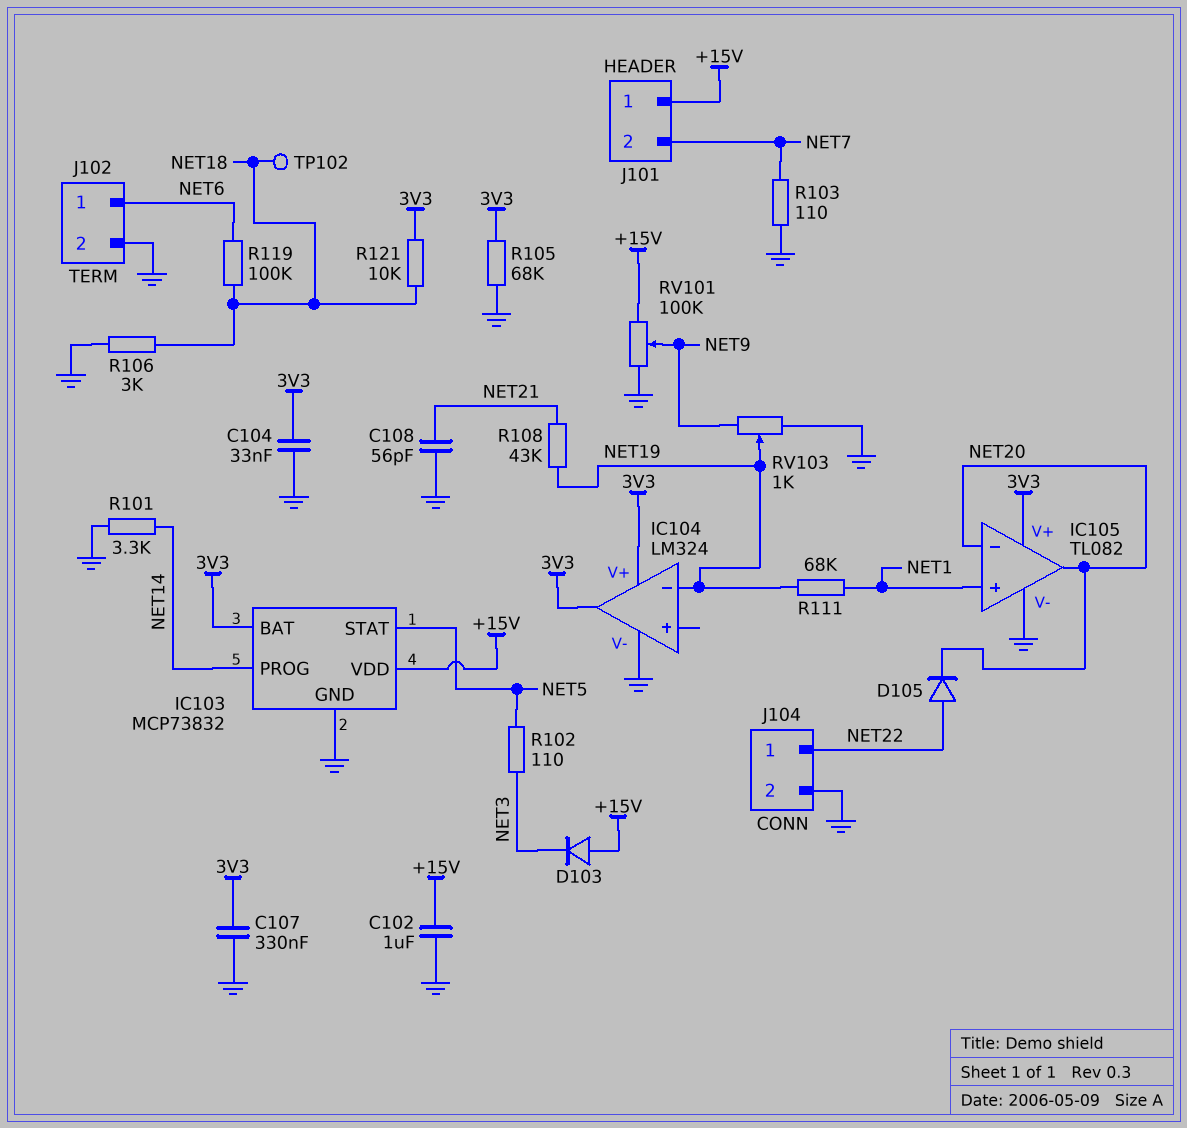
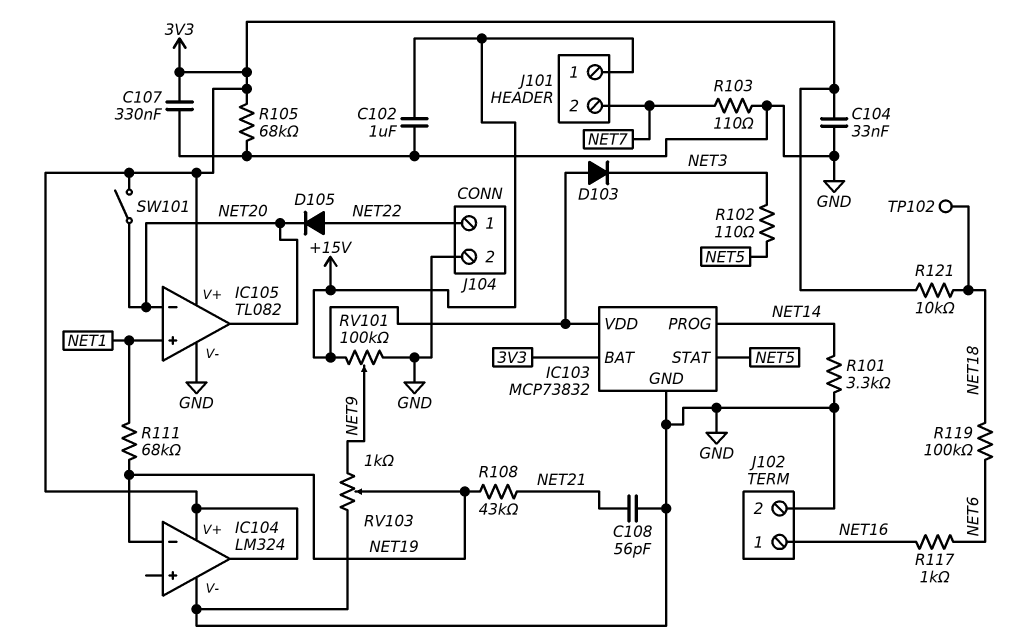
J102 pin 1: NET6 -> NET16
R106: 3k (GND, NET18) -> none
R117: none -> 1k (NET6, NET16)
SW101: none -> switch (3V3, NET20)

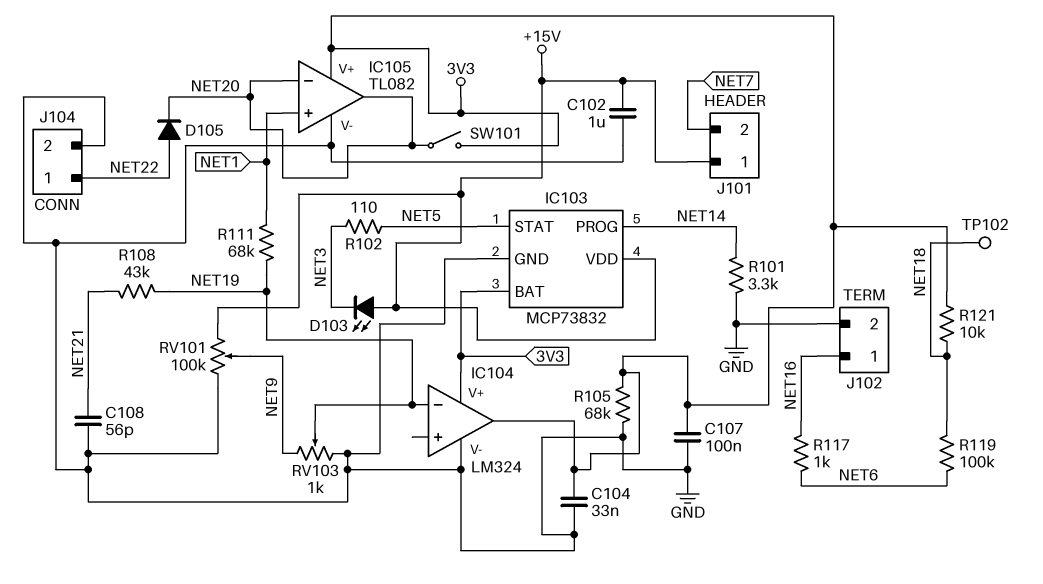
C107: 330nF (3V3, GND) -> 100nF (3V3, GND)
D103: diode (A +15V, K NET3) -> LED (A +15V, K NET3)
R103: 110 (GND, NET7) -> none

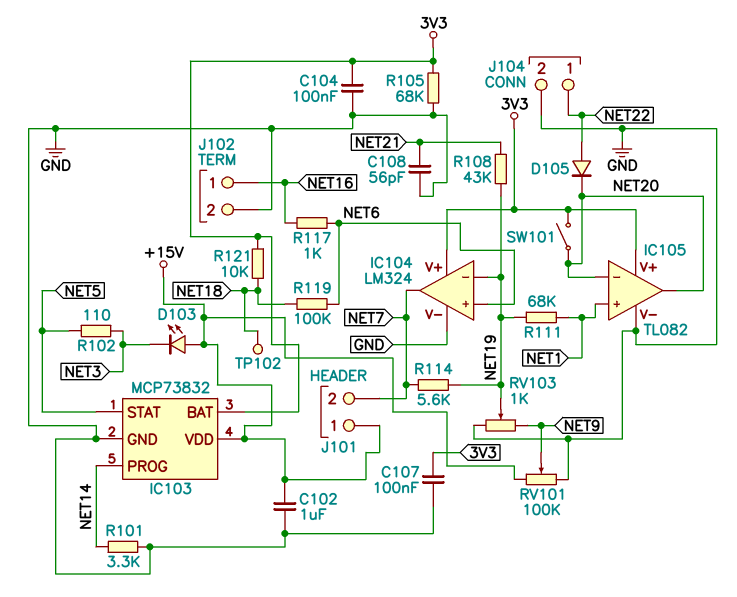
C104: 33nF (3V3, GND) -> 100nF (3V3, GND)
IC104 pin in+: none -> NET6
IC104 pin out: 3V3 -> NET7
R114: none -> 5.6k (NET7, NET19)

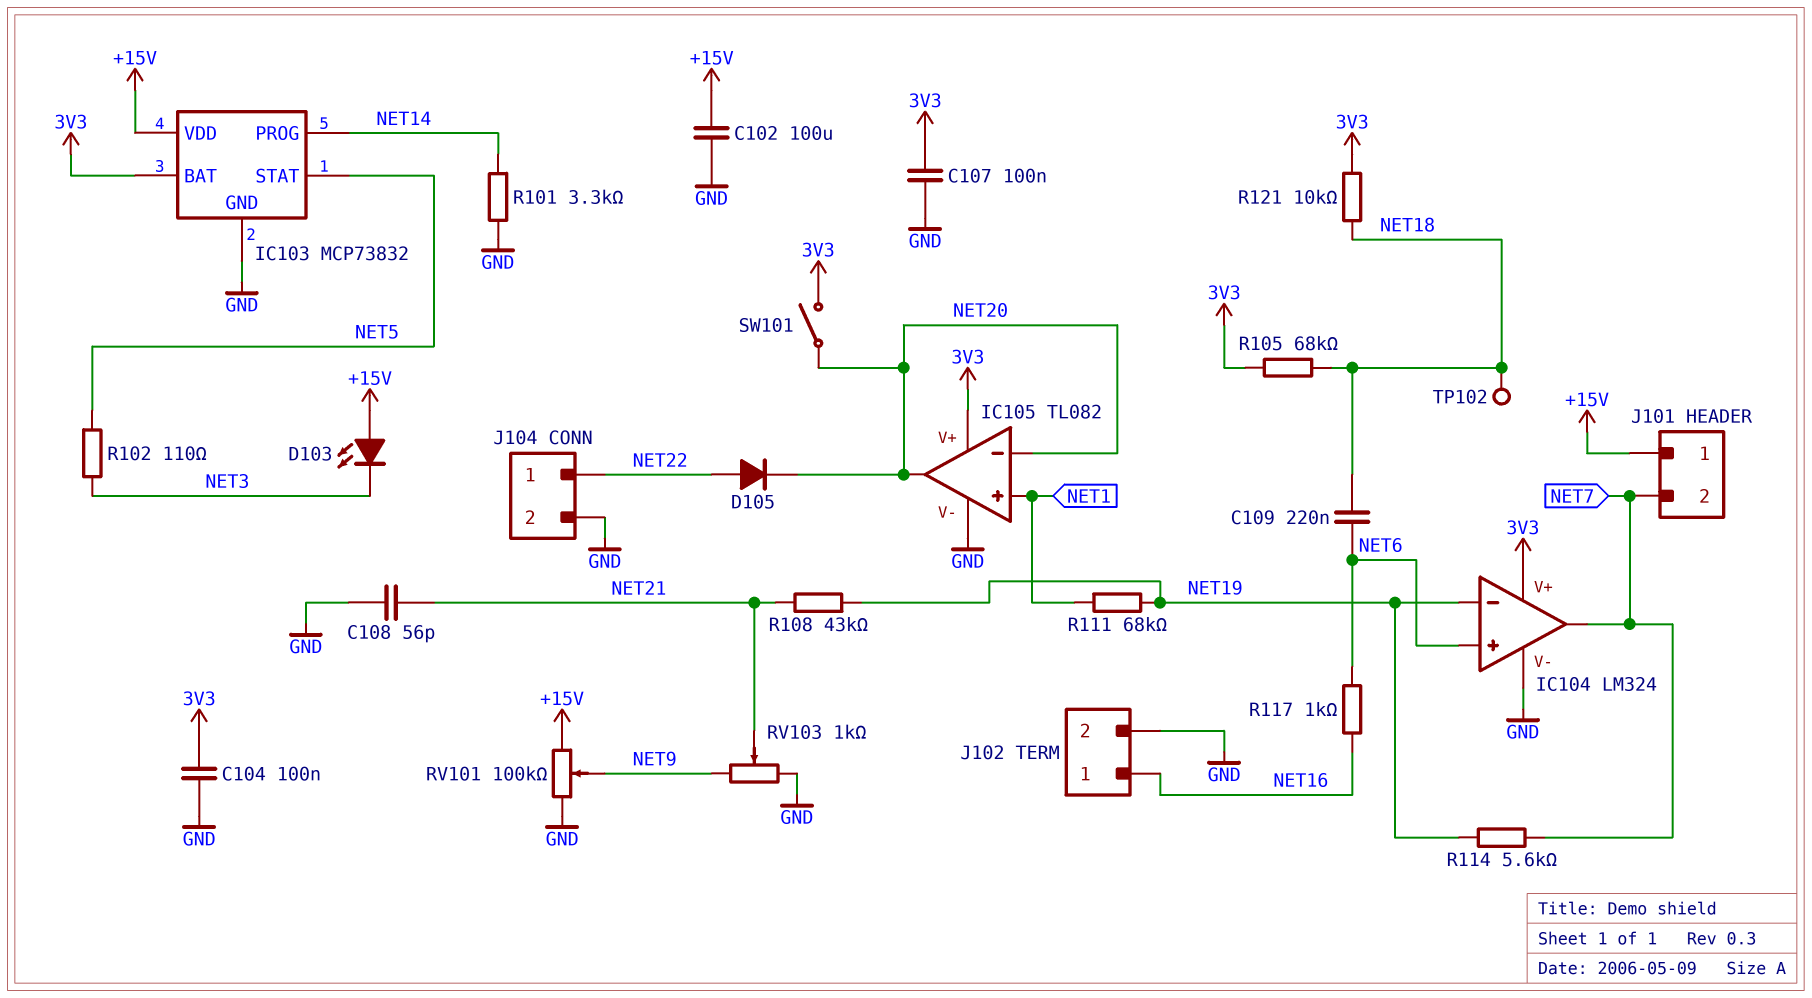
C102: 1uF (+15V, GND) -> 100uF (+15V, GND)
C109: none -> 220nF (NET6, NET18)
R105: 68k (3V3, GND) -> 68k (3V3, NET18)
R119: 100k (NET6, NET18) -> none
RV103: 1k (GND, NET9, wiper NET19) -> 1k (GND, NET9, wiper NET21)

